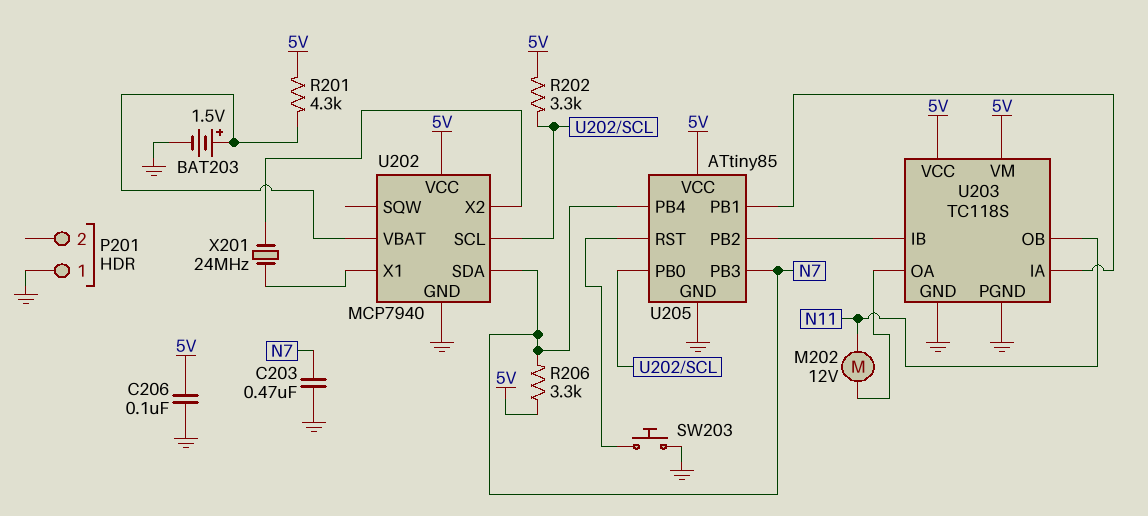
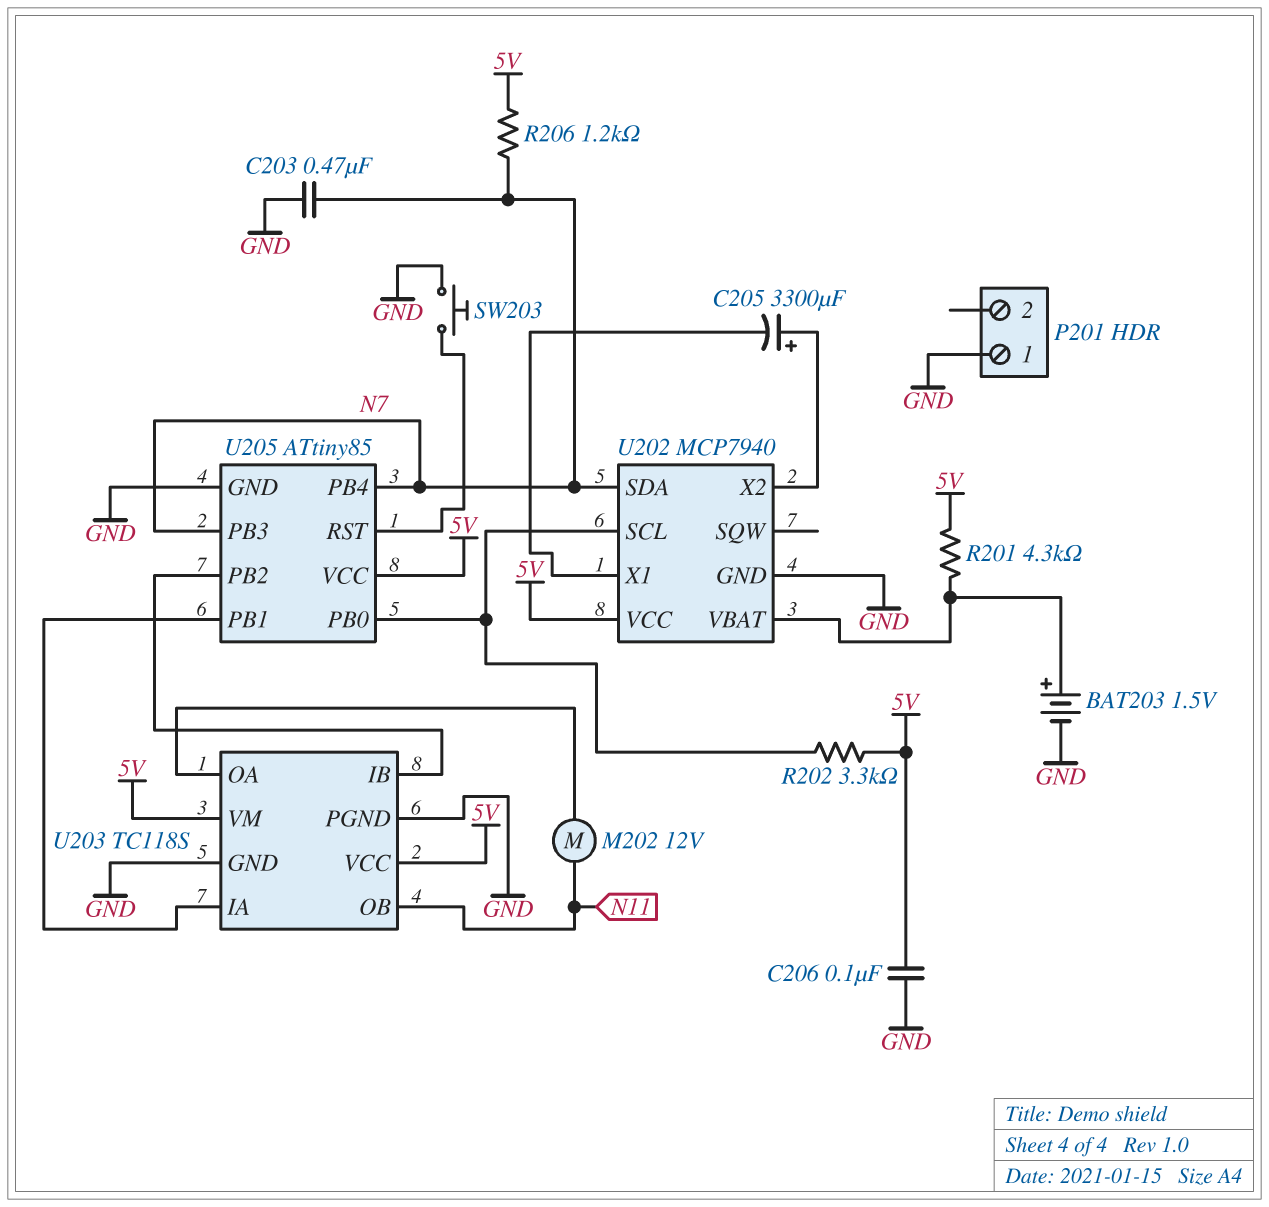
C205: none -> 3300uF (plus U202/X2, minus U202/X1)
R206: 3.3k (5V, N7) -> 1.2k (5V, N7)
X201: 24MHz (U202/X1, U202/X2) -> none

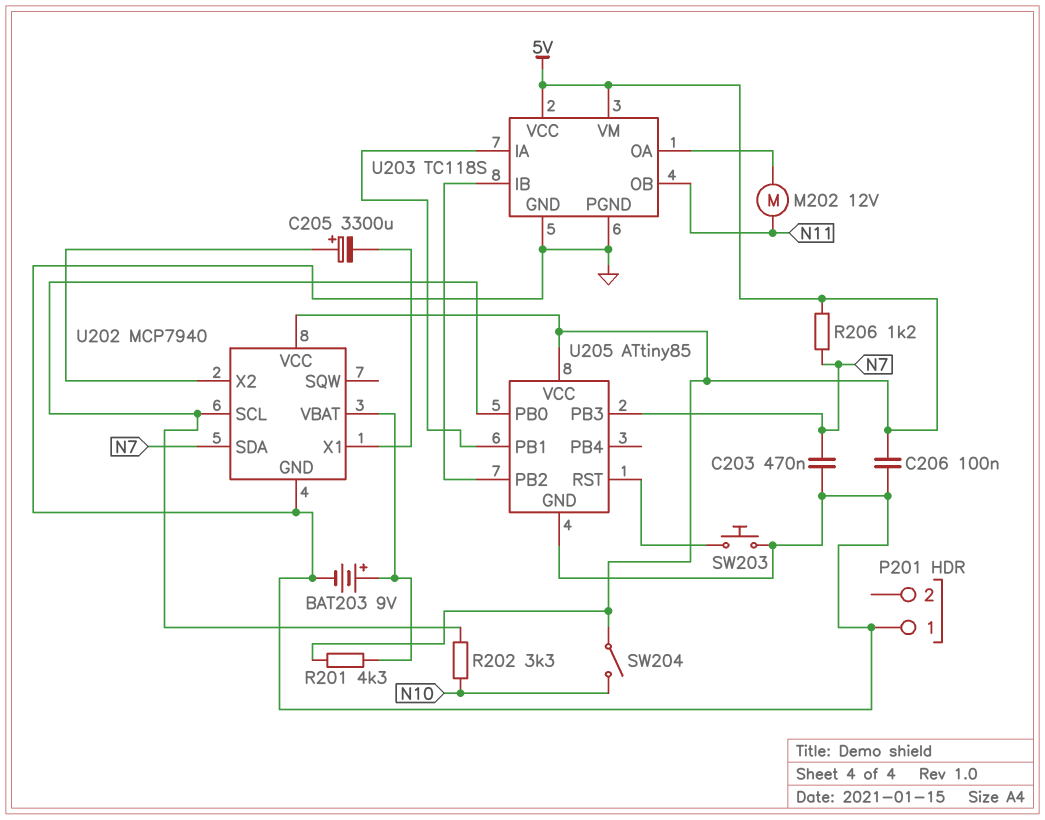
BAT203: 1.5V (plus U202/VBAT, minus GND) -> 9V (plus U202/VBAT, minus GND)
R202: 3.3k (5V, U202/SCL) -> 3.3k (N10, U202/SCL)
SW204: none -> switch (5V, N10)
U205 pin PB4: N7 -> none

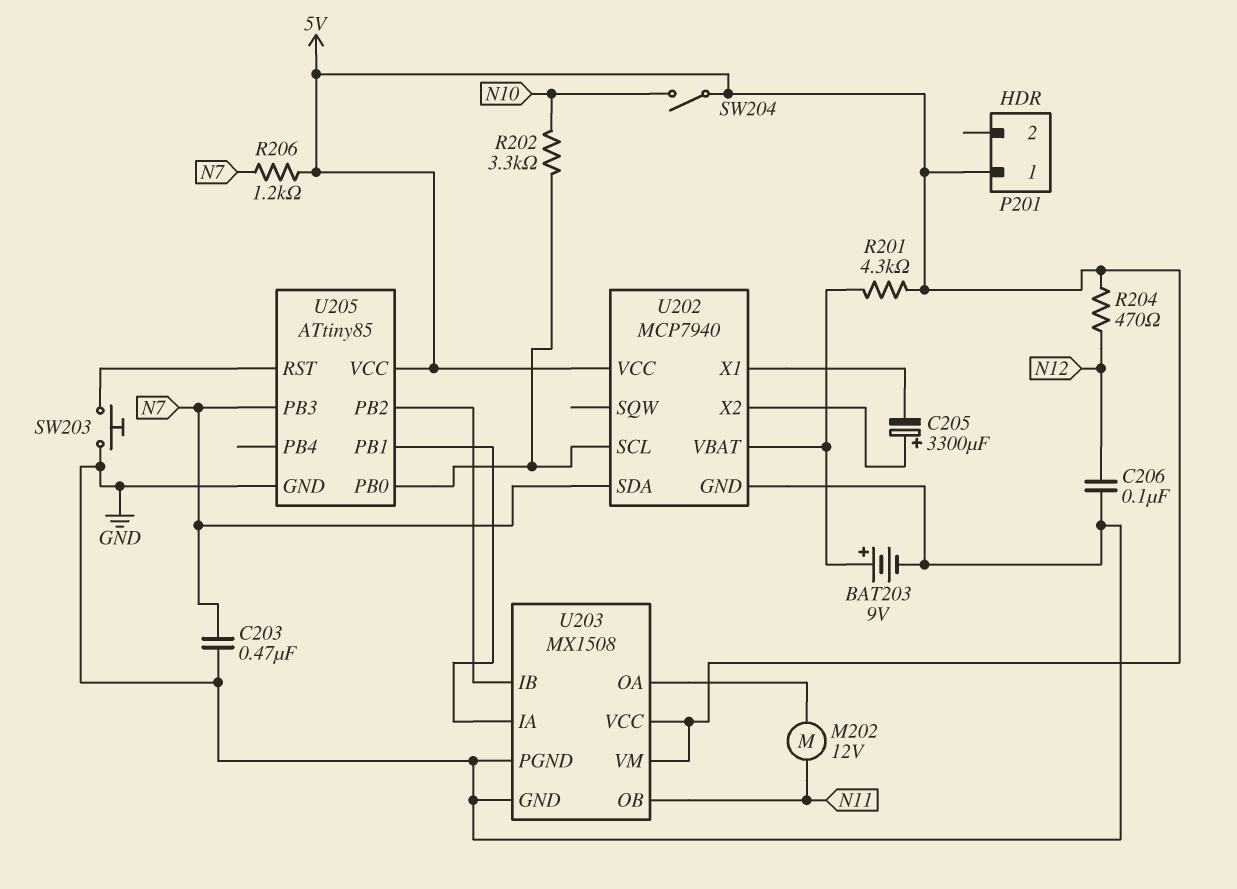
C206: 100nF (5V, GND) -> 100nF (GND, N12)
P201 pin 1: GND -> 5V
R204: none -> 470 (5V, N12)
U203: TC118S -> MX1508

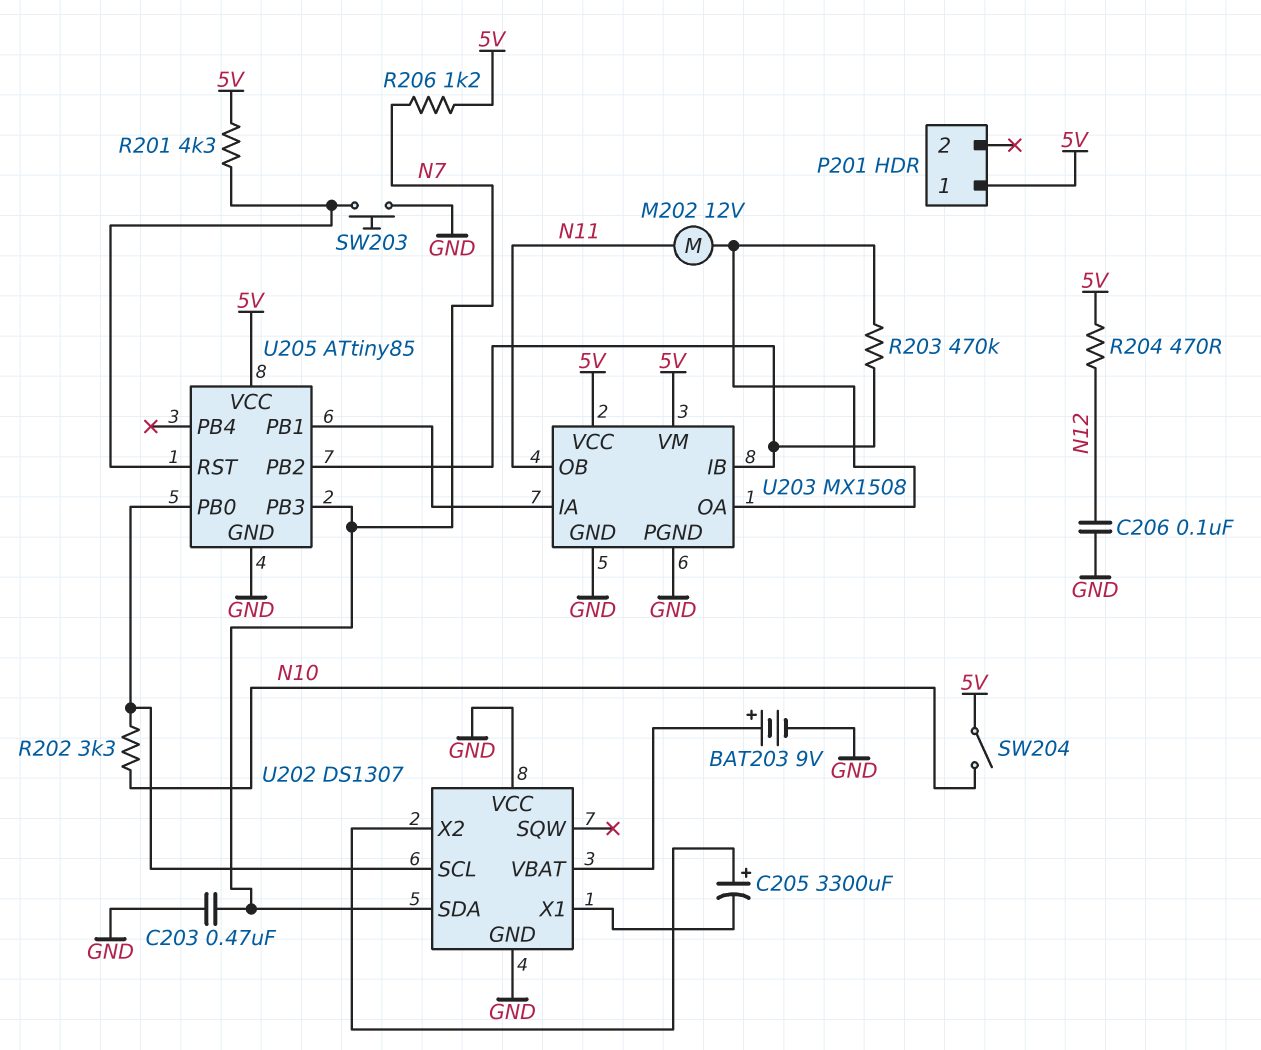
R201: 4.3k (5V, U202/VBAT) -> 4.3k (5V, U205/RST)
R203: none -> 470k (U203/IB, U203/OA)
U202: MCP7940 -> DS1307
U202 pin VCC: 5V -> GND

